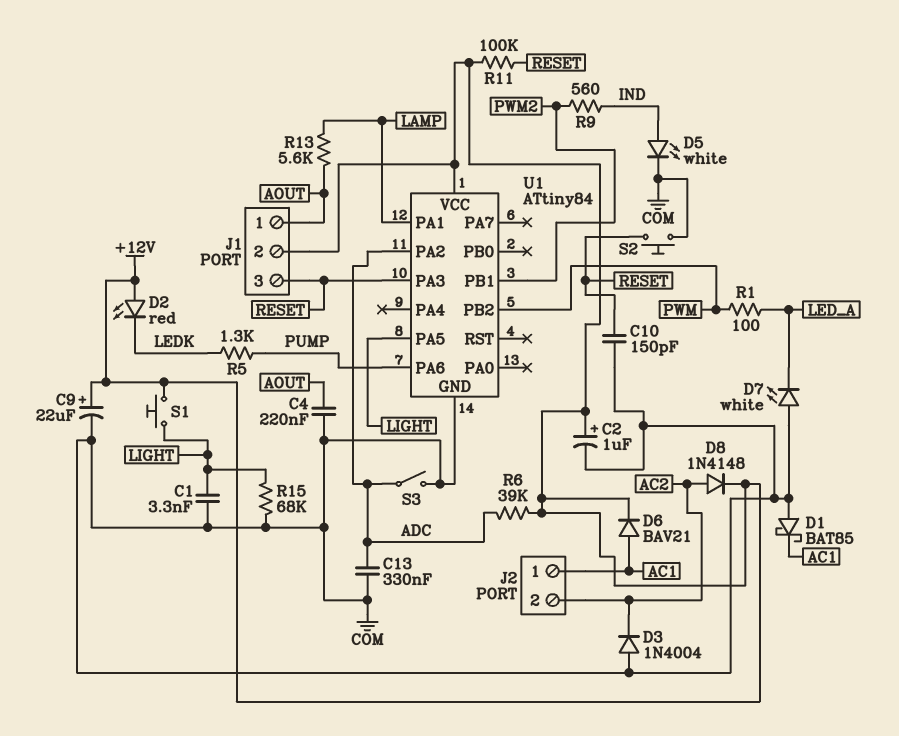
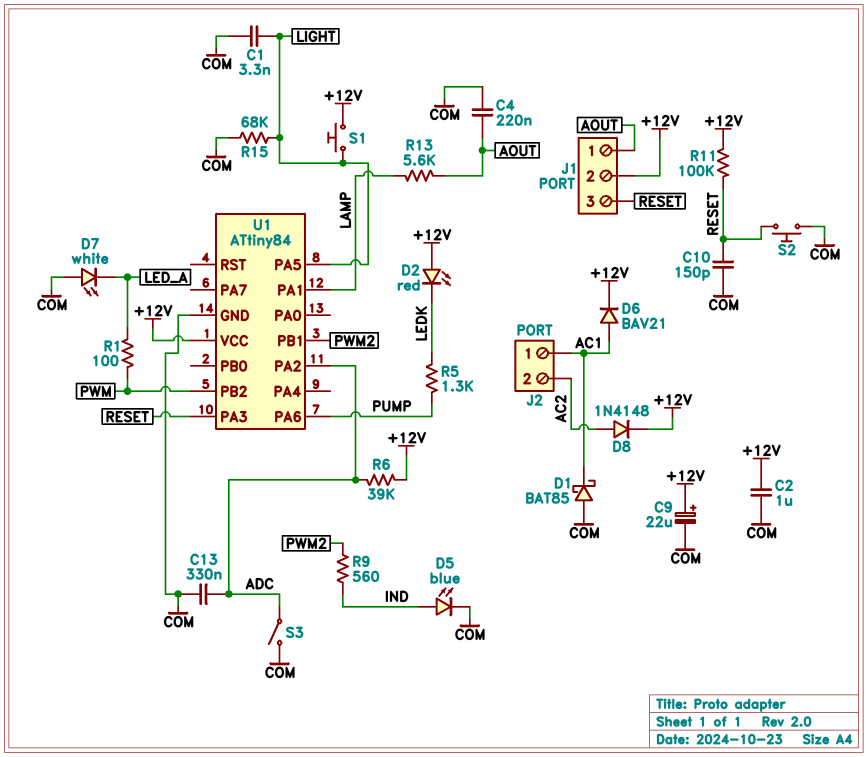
C2: 1uF (plus +12V, minus COM) -> 1uF (+12V, COM)
D3: diode 1N4004 (A COM, K AC2) -> none
D5: LED white (A IND, K COM) -> LED blue (A IND, K COM)

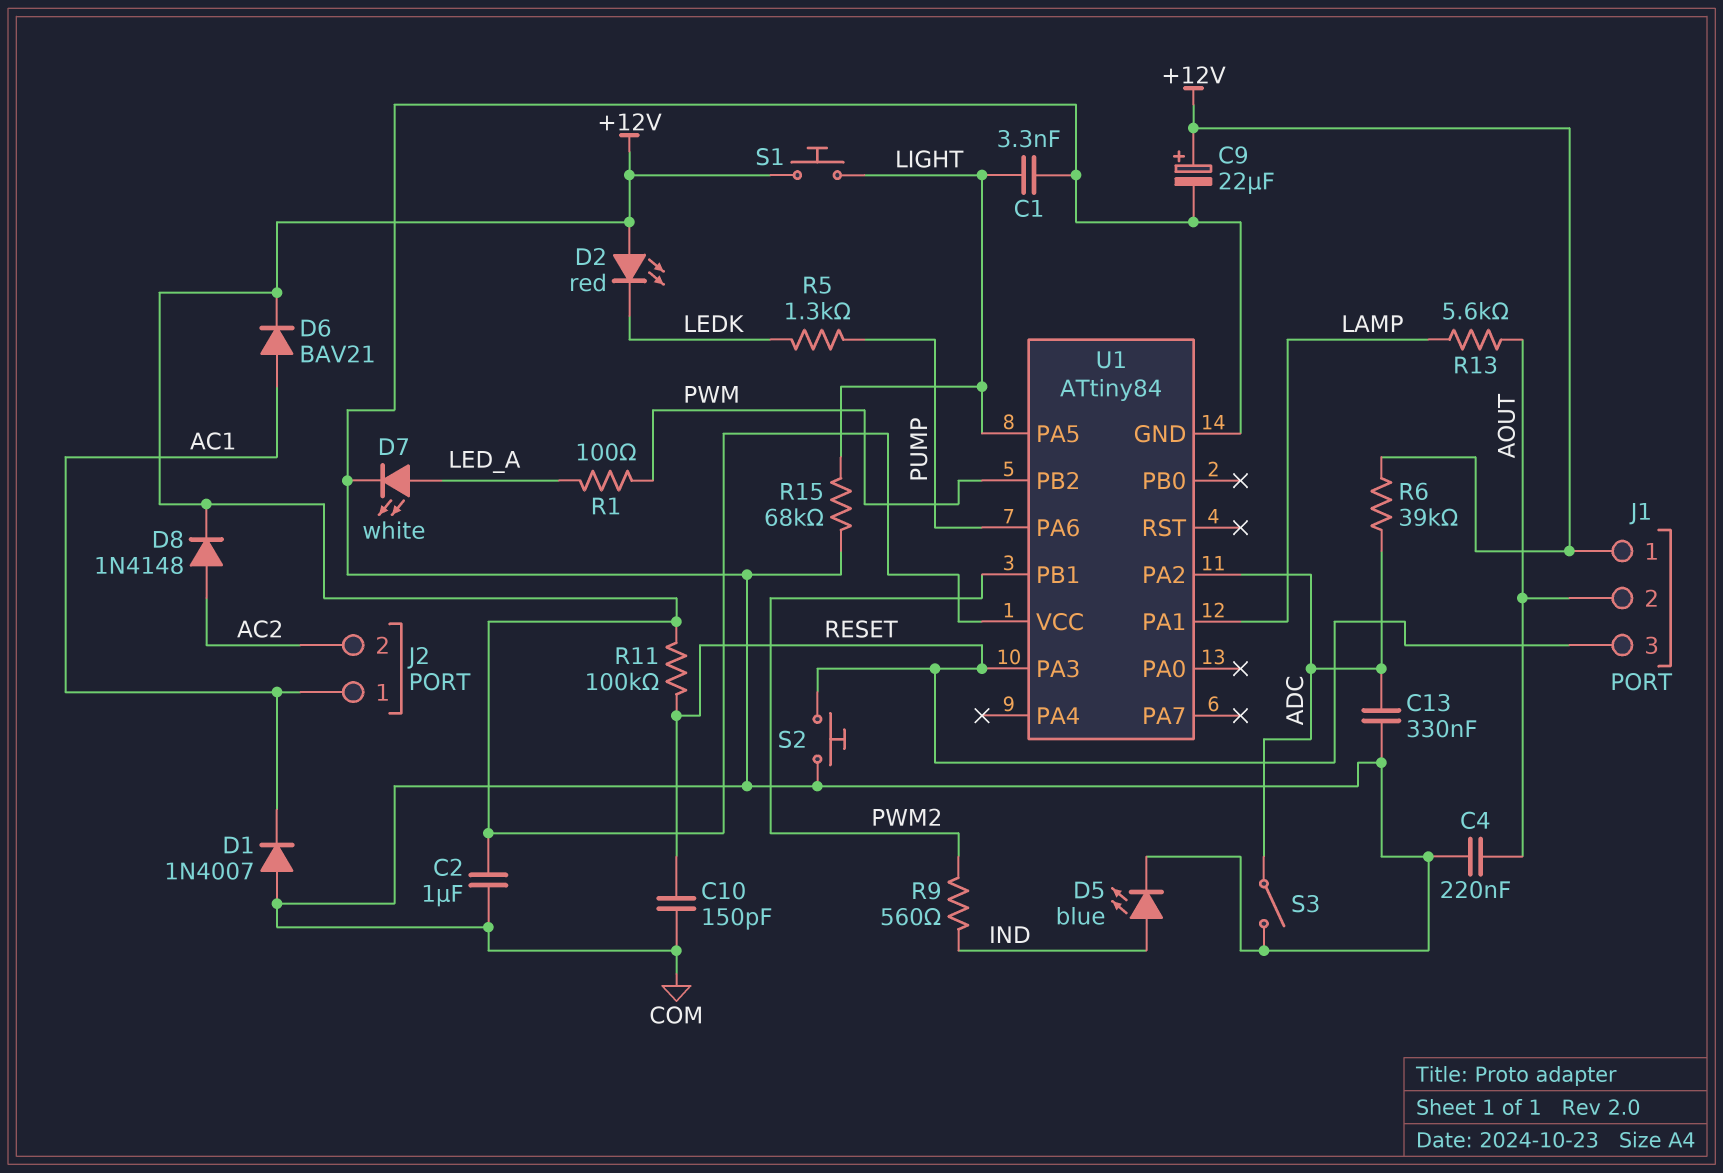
D1: schottky BAT85 (A COM, K AC1) -> diode 1N4007 (A COM, K AC1)
D7: LED white (A COM, K LED_A) -> LED white (A LED_A, K COM)
J1 pin 1: AOUT -> +12V
J1 pin 2: +12V -> AOUT

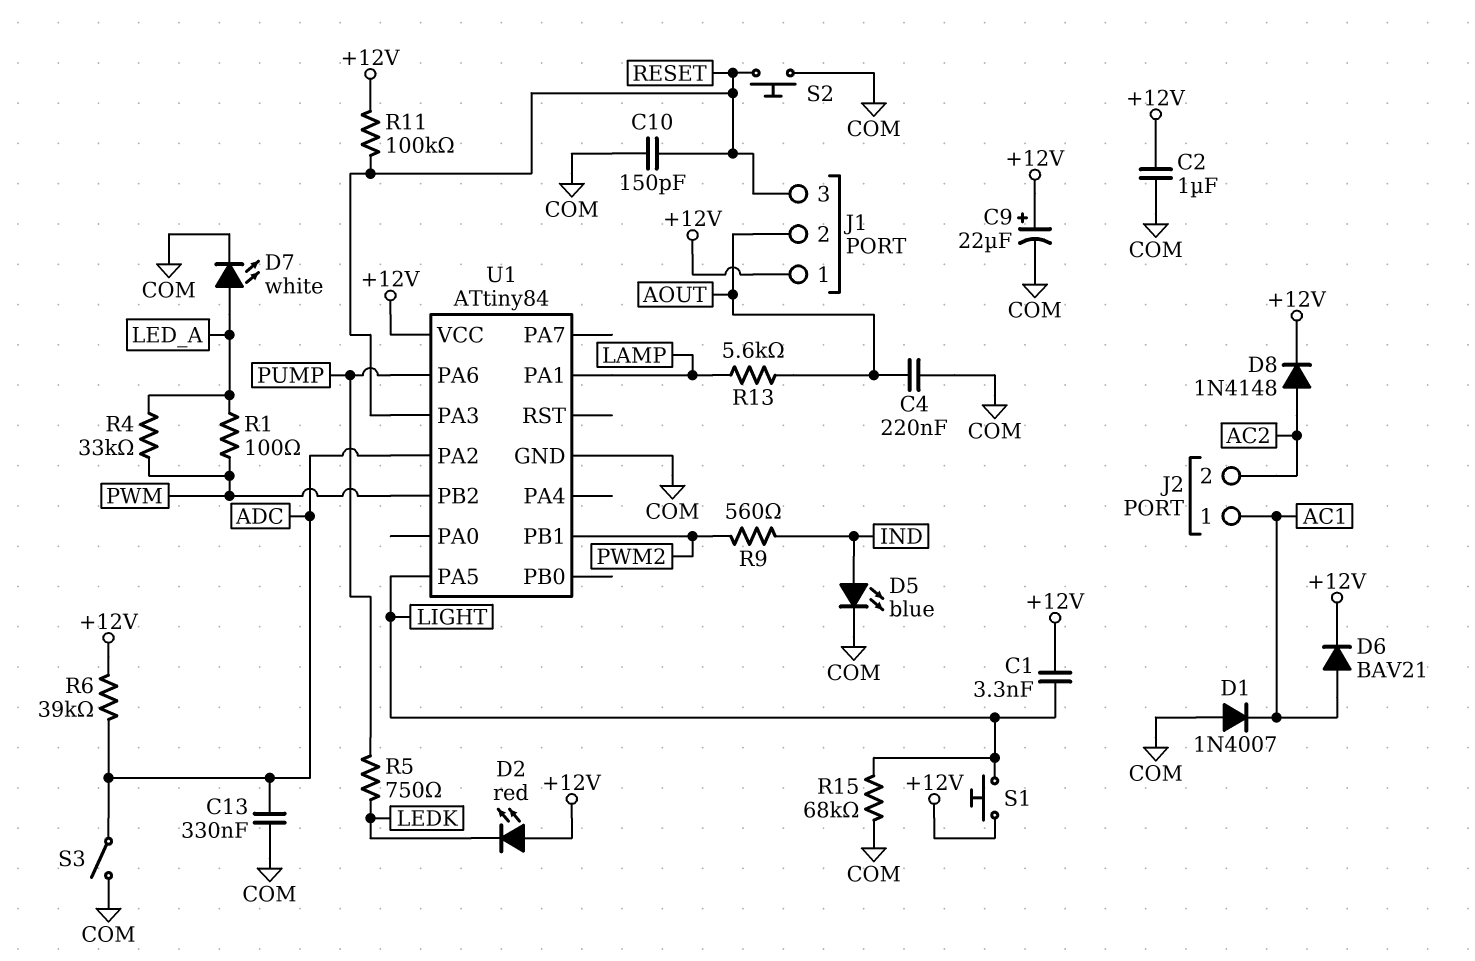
C1: 3.3nF (COM, LIGHT) -> 3.3nF (+12V, LIGHT)
R4: none -> 33k (LED_A, PWM)
R5: 1.3k (LEDK, PUMP) -> 750 (LEDK, PUMP)

